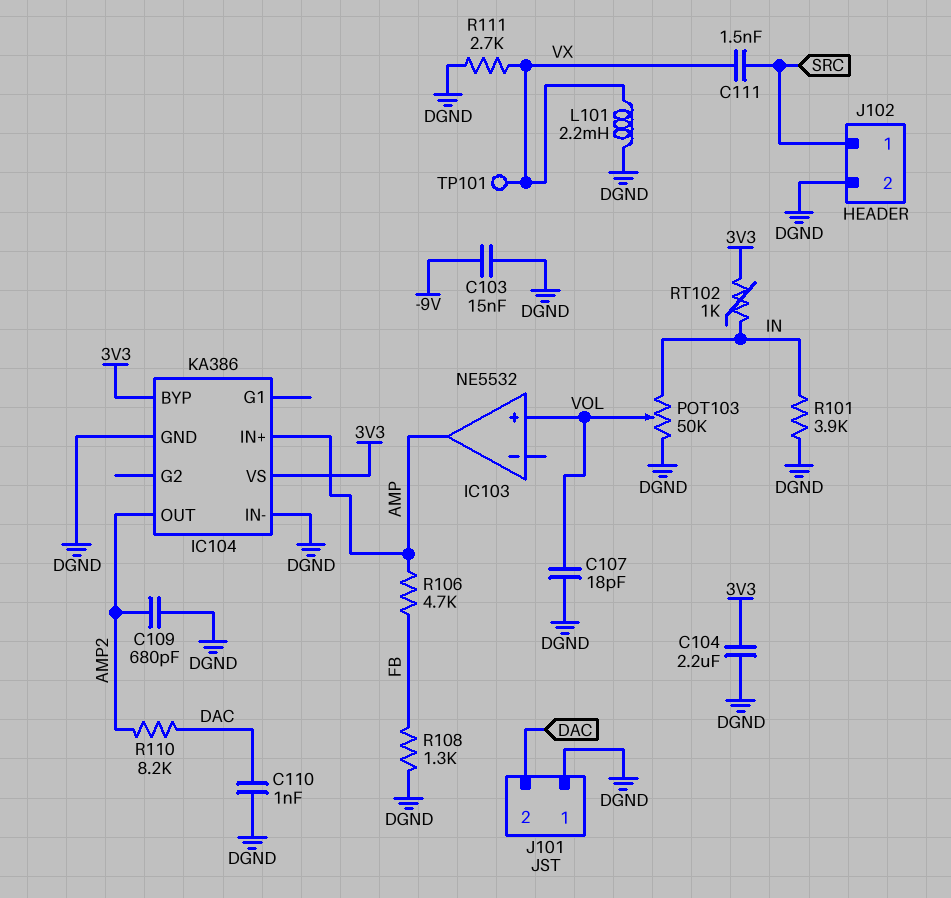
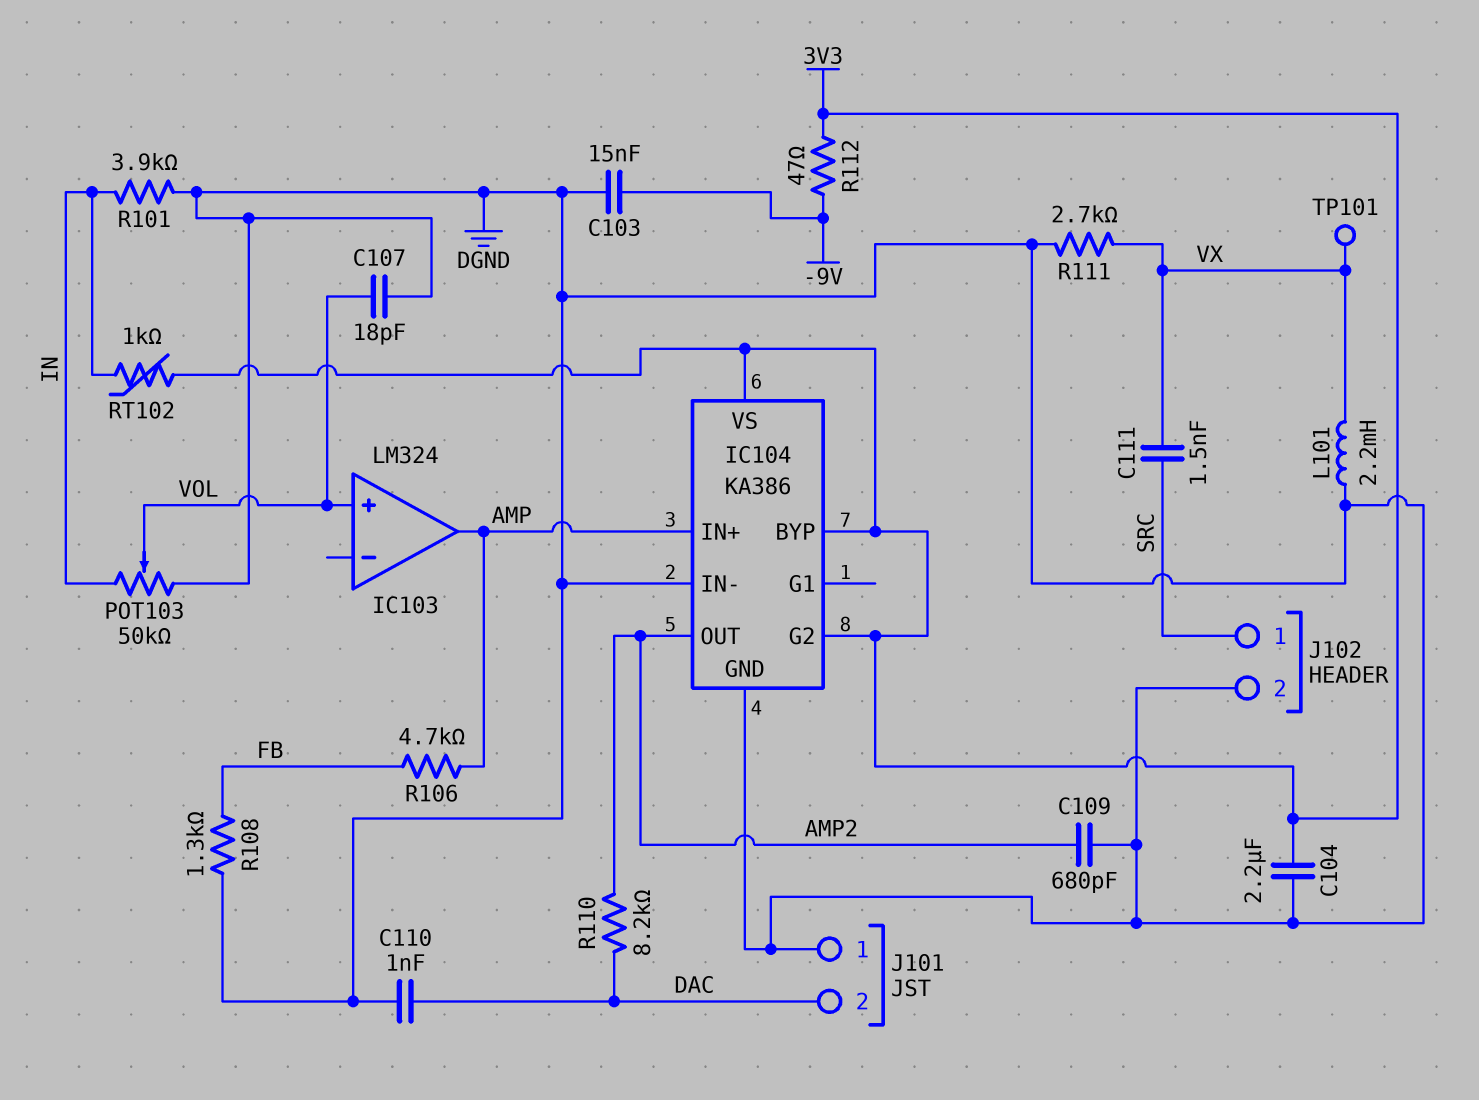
IC103: NE5532 -> LM324
IC104 pin G2: none -> 3V3
R112: none -> 47 (-9V, 3V3)

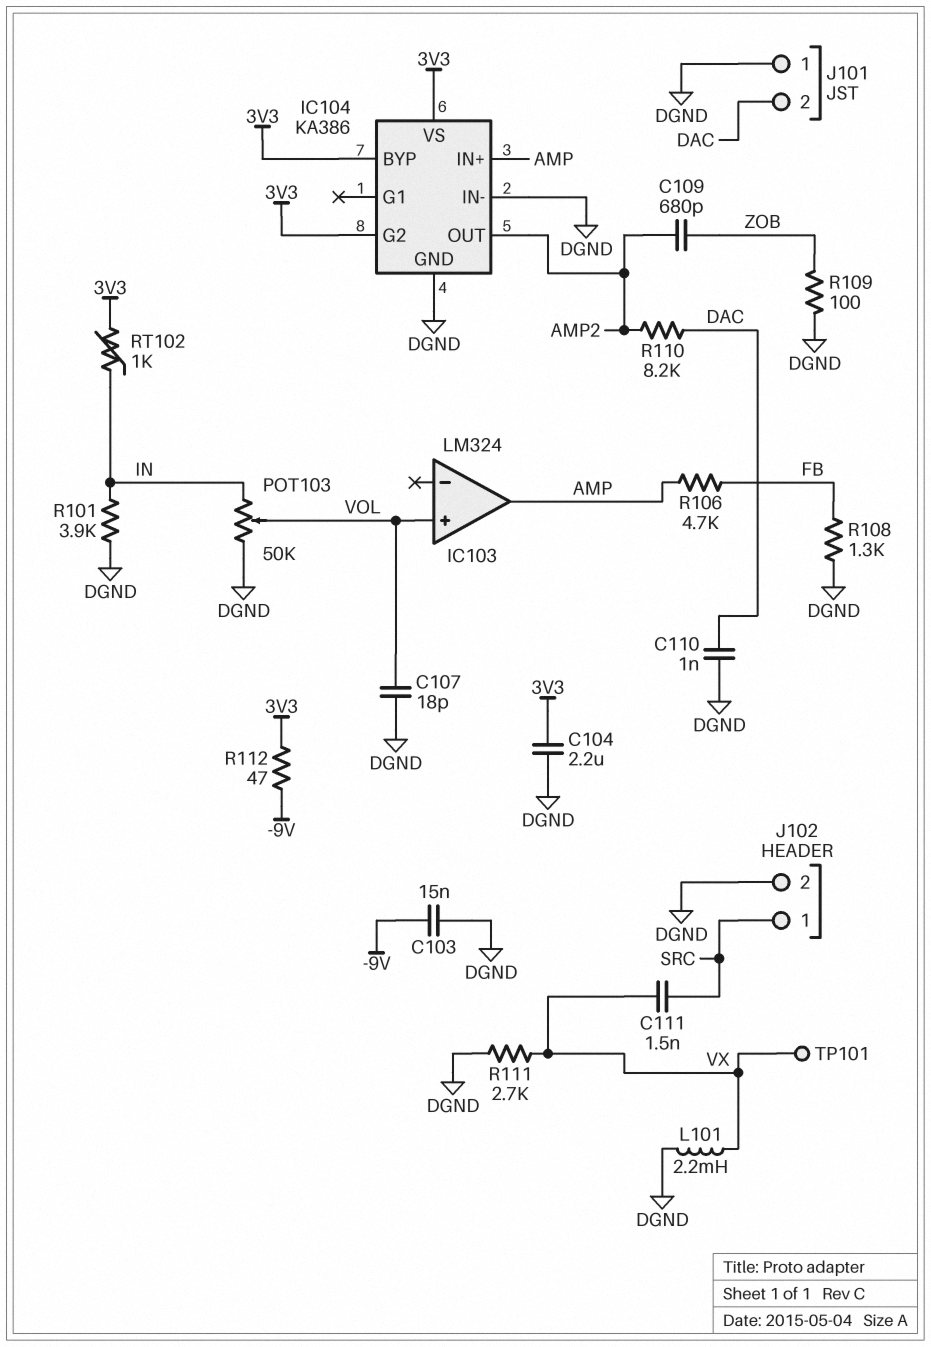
C109: 680pF (AMP2, DGND) -> 680pF (AMP2, ZOB)
R109: none -> 100 (DGND, ZOB)

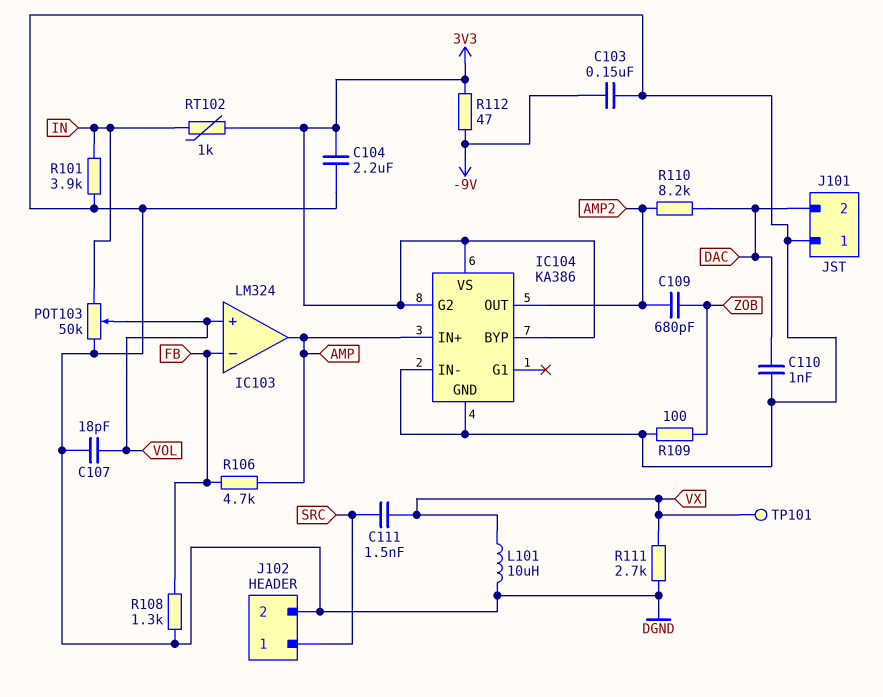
C103: 15nF (-9V, DGND) -> 150nF (-9V, DGND)
IC103 pin in-: none -> FB
L101: 2.2mH (DGND, VX) -> 10uH (DGND, VX)

